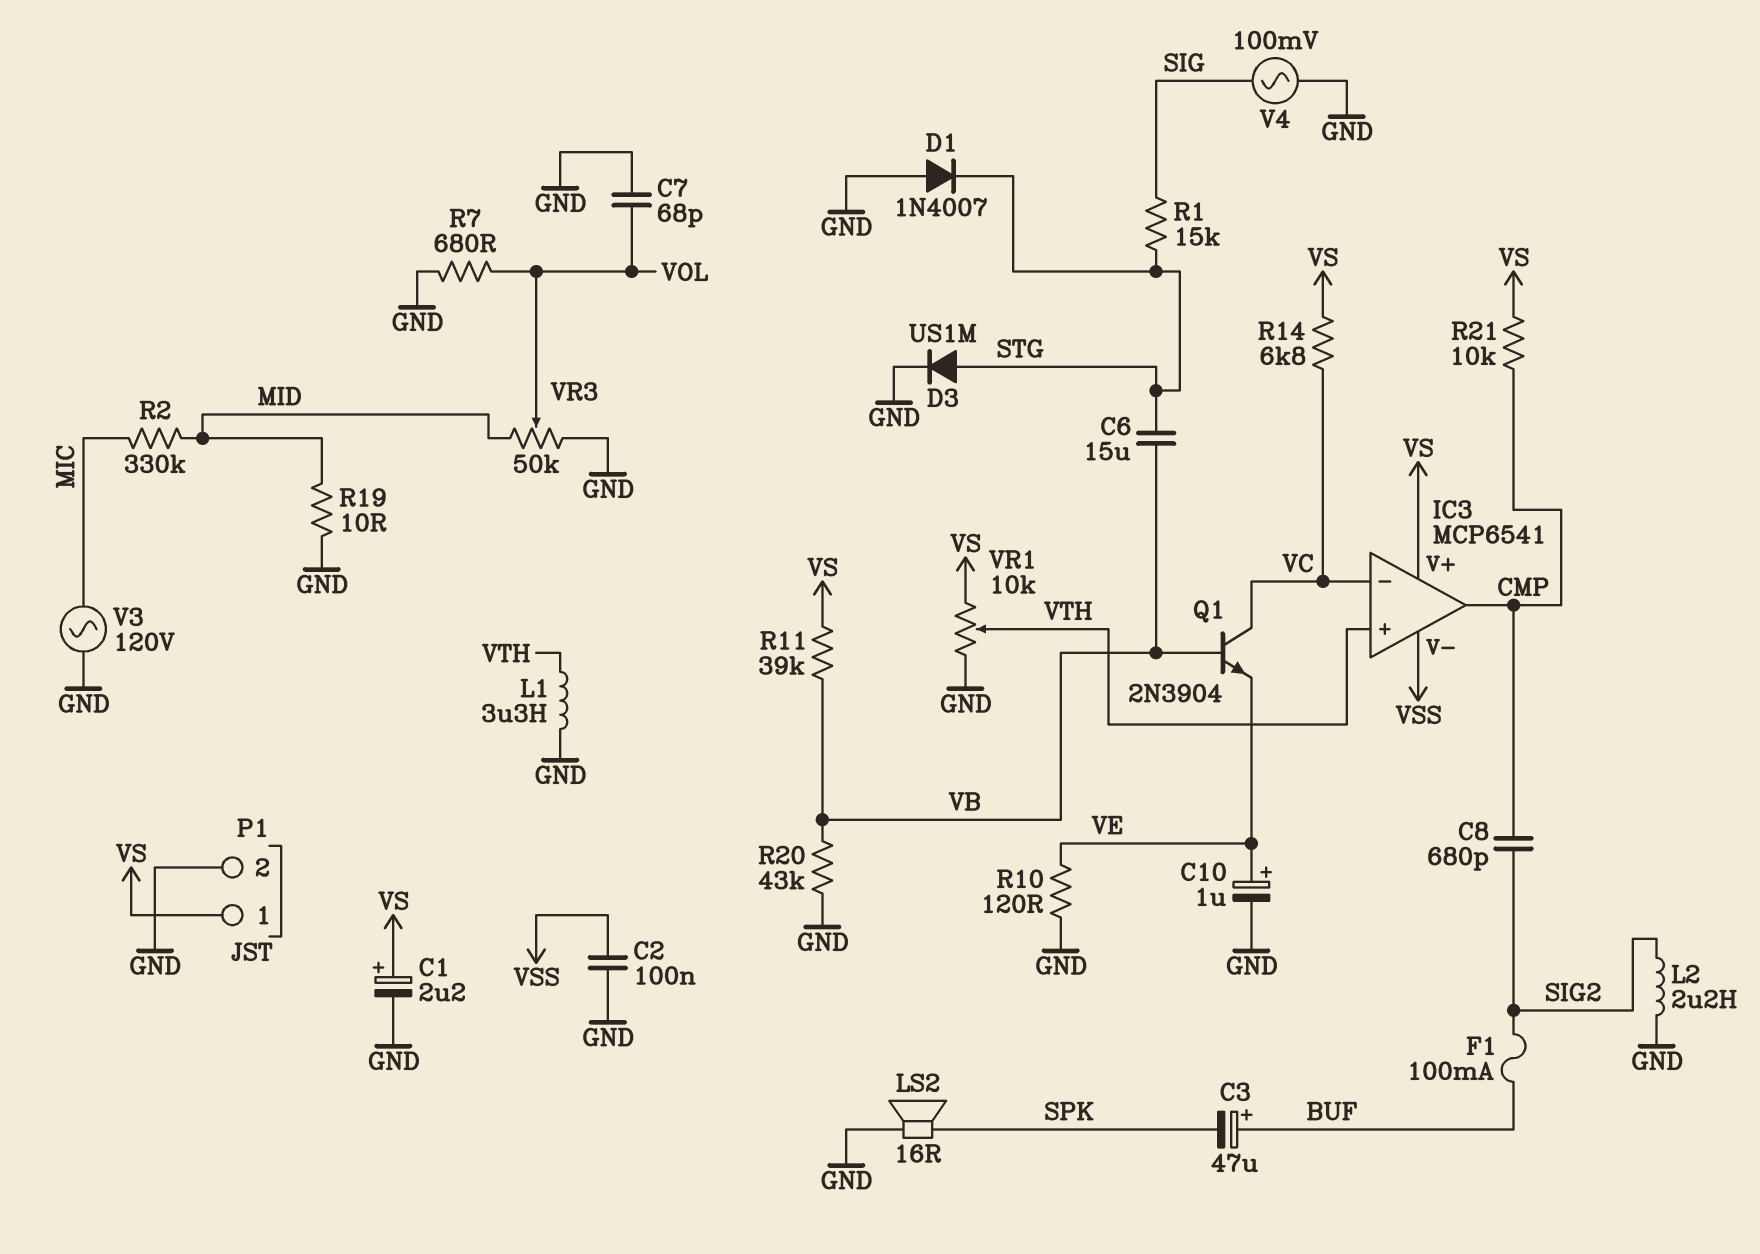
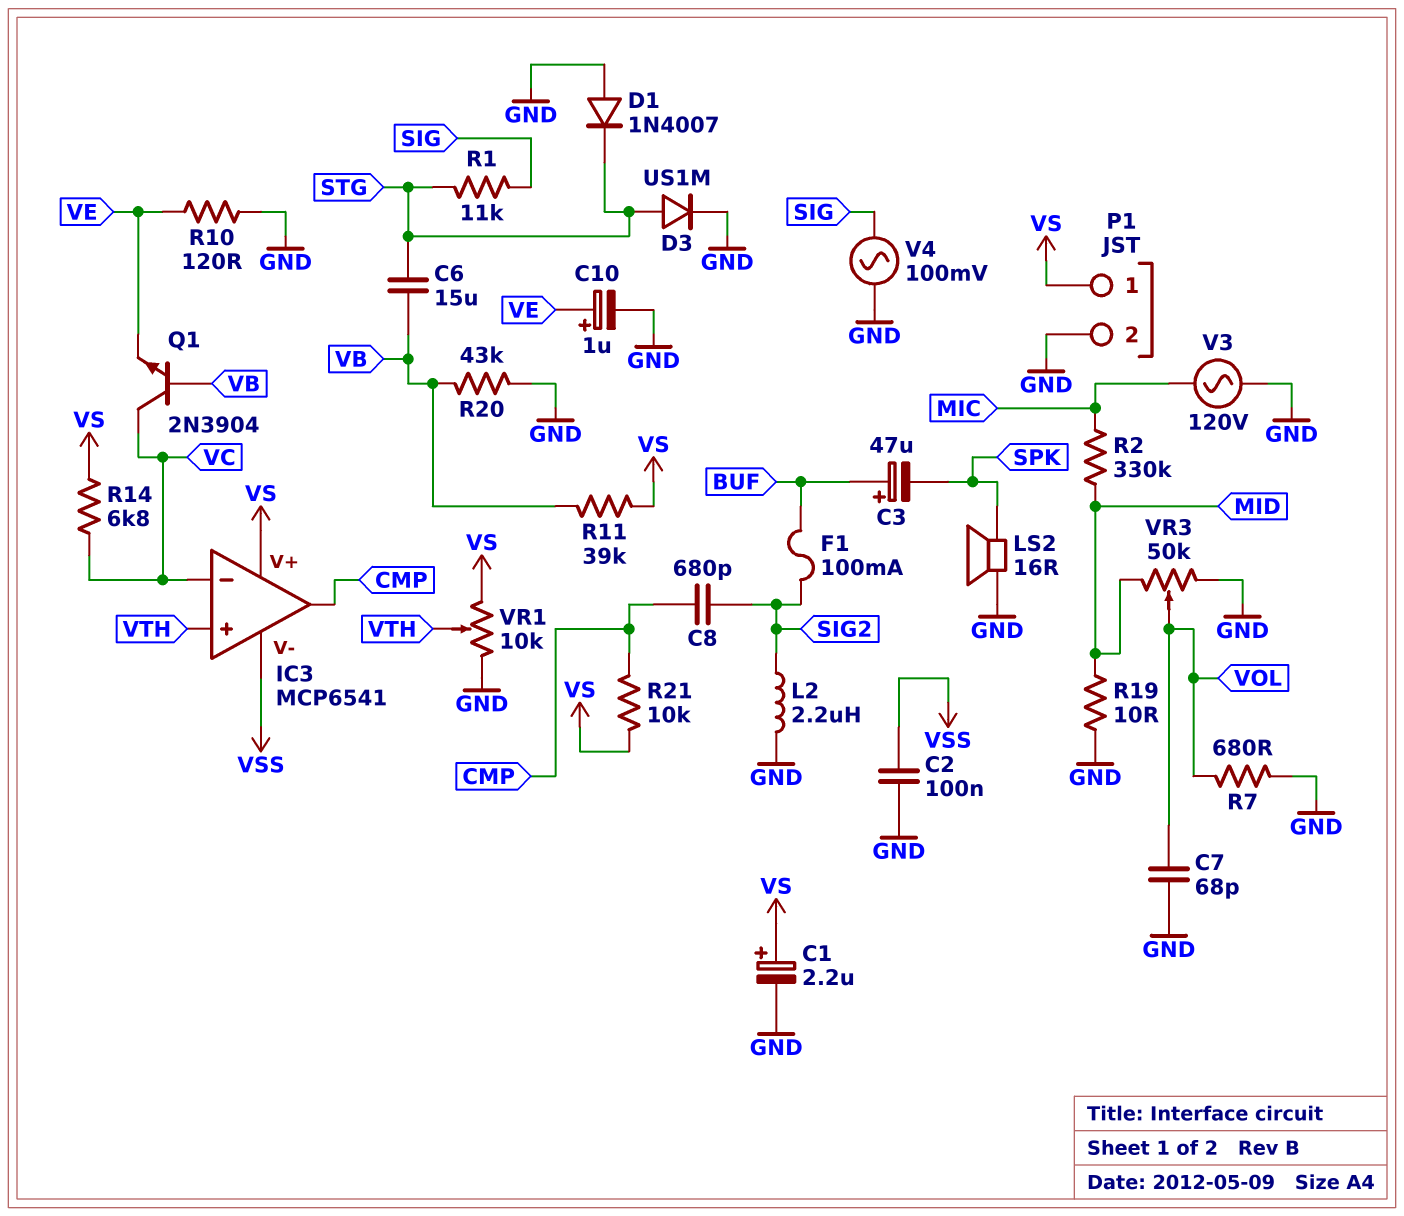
L1: 3.3uH (GND, VTH) -> none
R1: 15k (SIG, STG) -> 11k (SIG, STG)

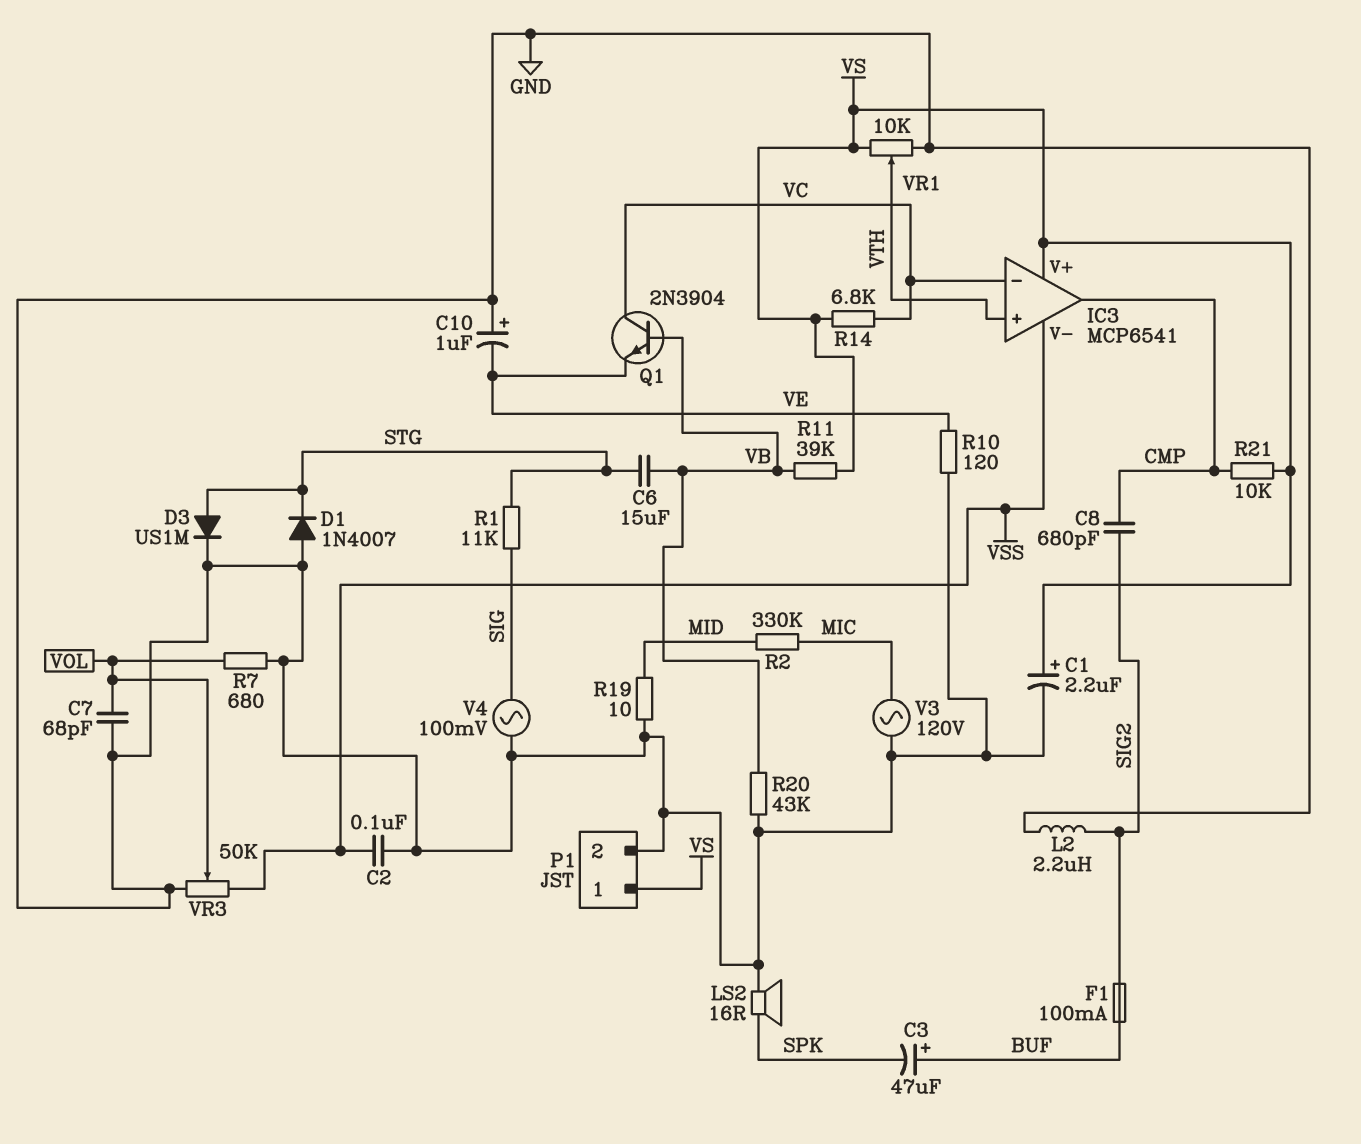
C10: 1uF (plus VE, minus GND) -> 1uF (plus GND, minus VE)
VR3: 50k (GND, MID, wiper VOL) -> 50k (GND, VSS, wiper VOL)

